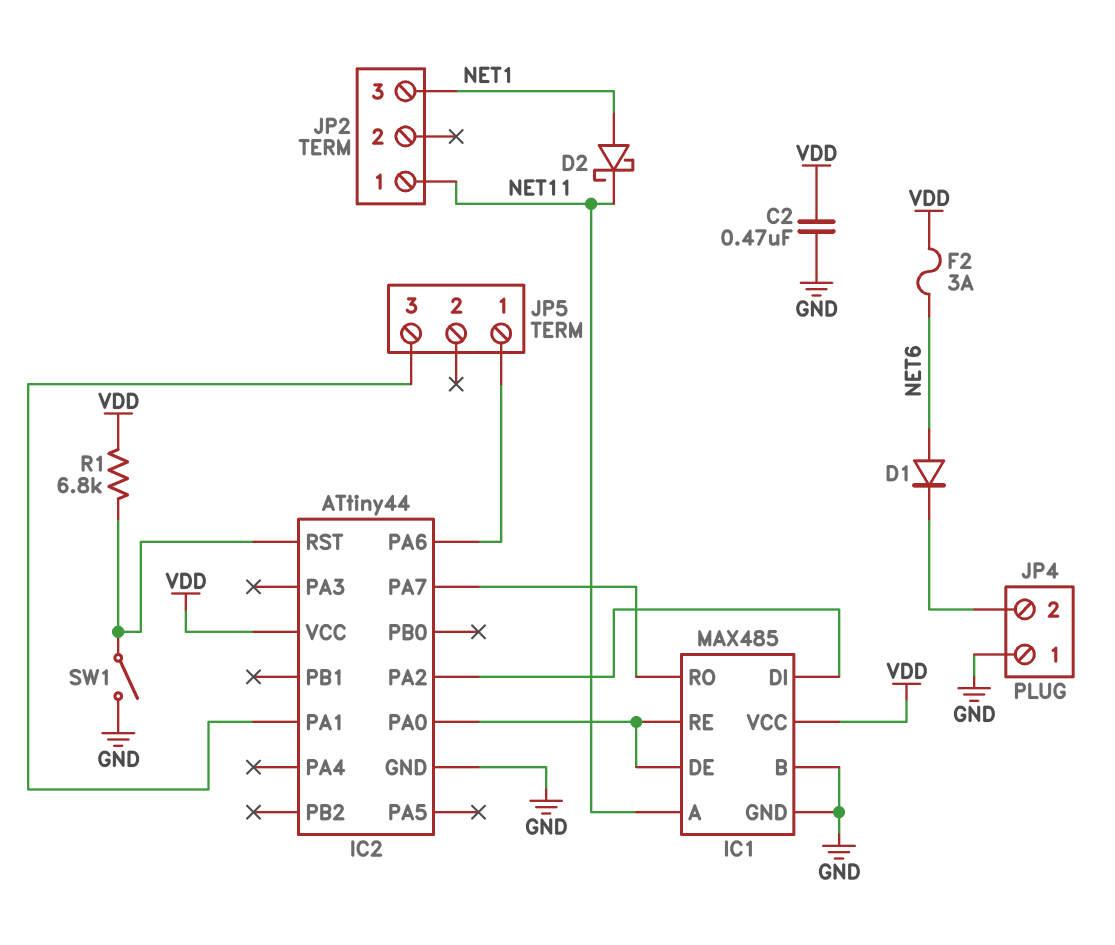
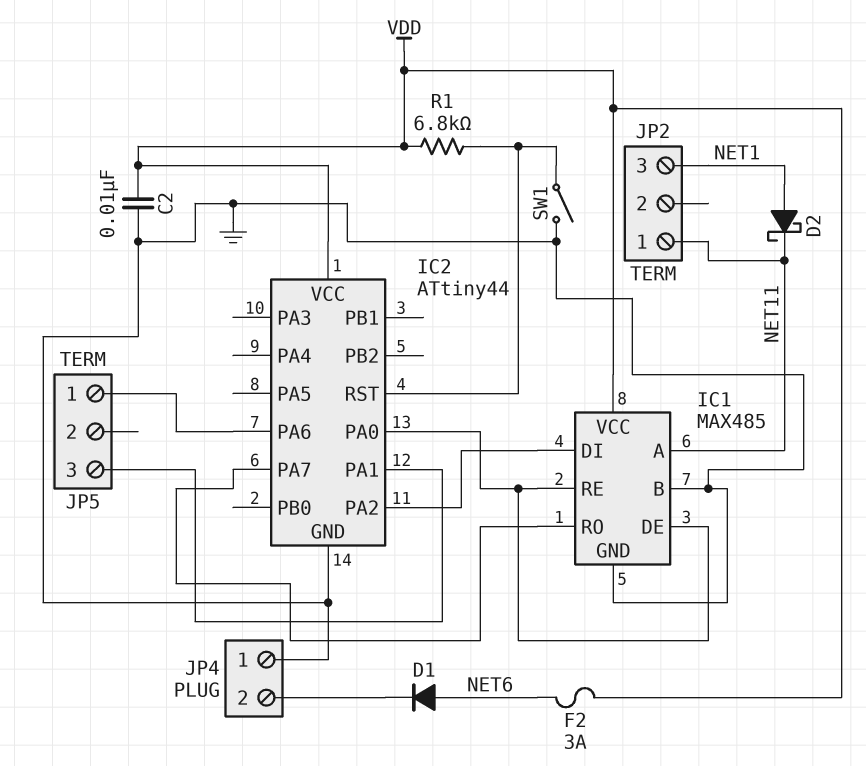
C2: 470nF (GND, VDD) -> 10nF (GND, VDD)

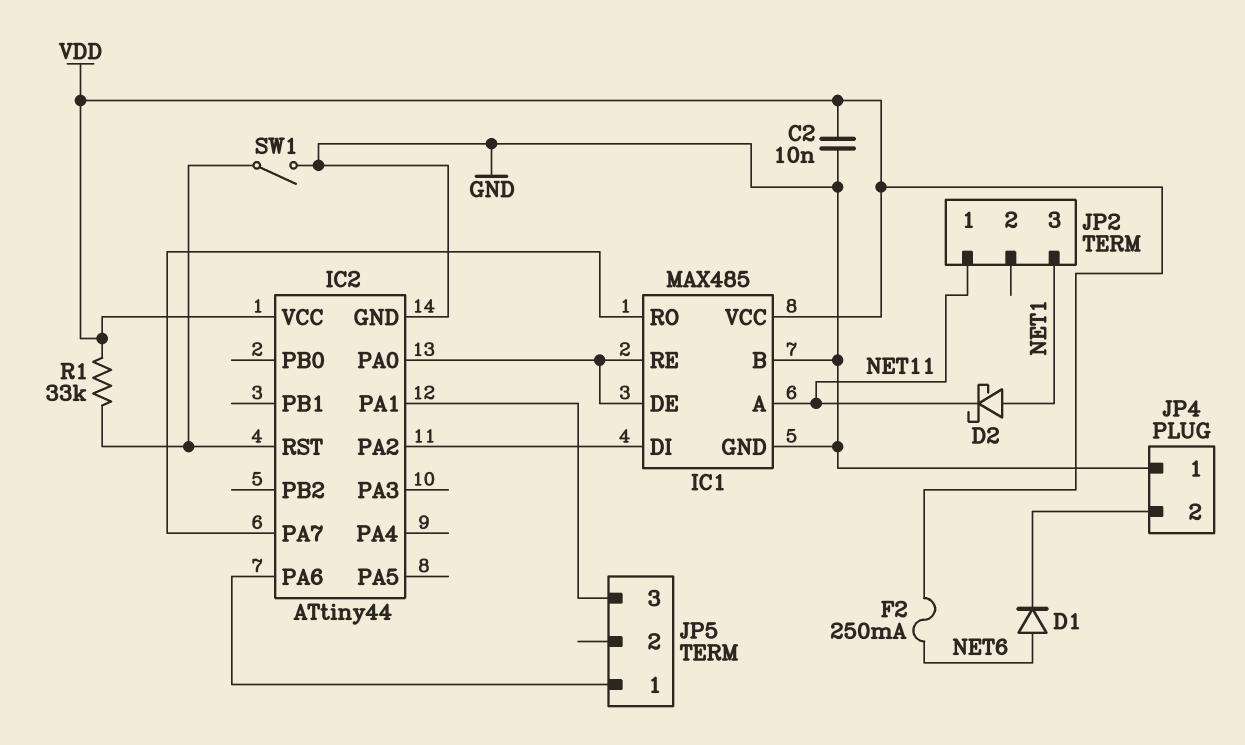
F2: 3A (NET6, VDD) -> 250mA (NET6, VDD)
R1: 6.8k (IC2/RST, VDD) -> 33k (IC2/RST, VDD)

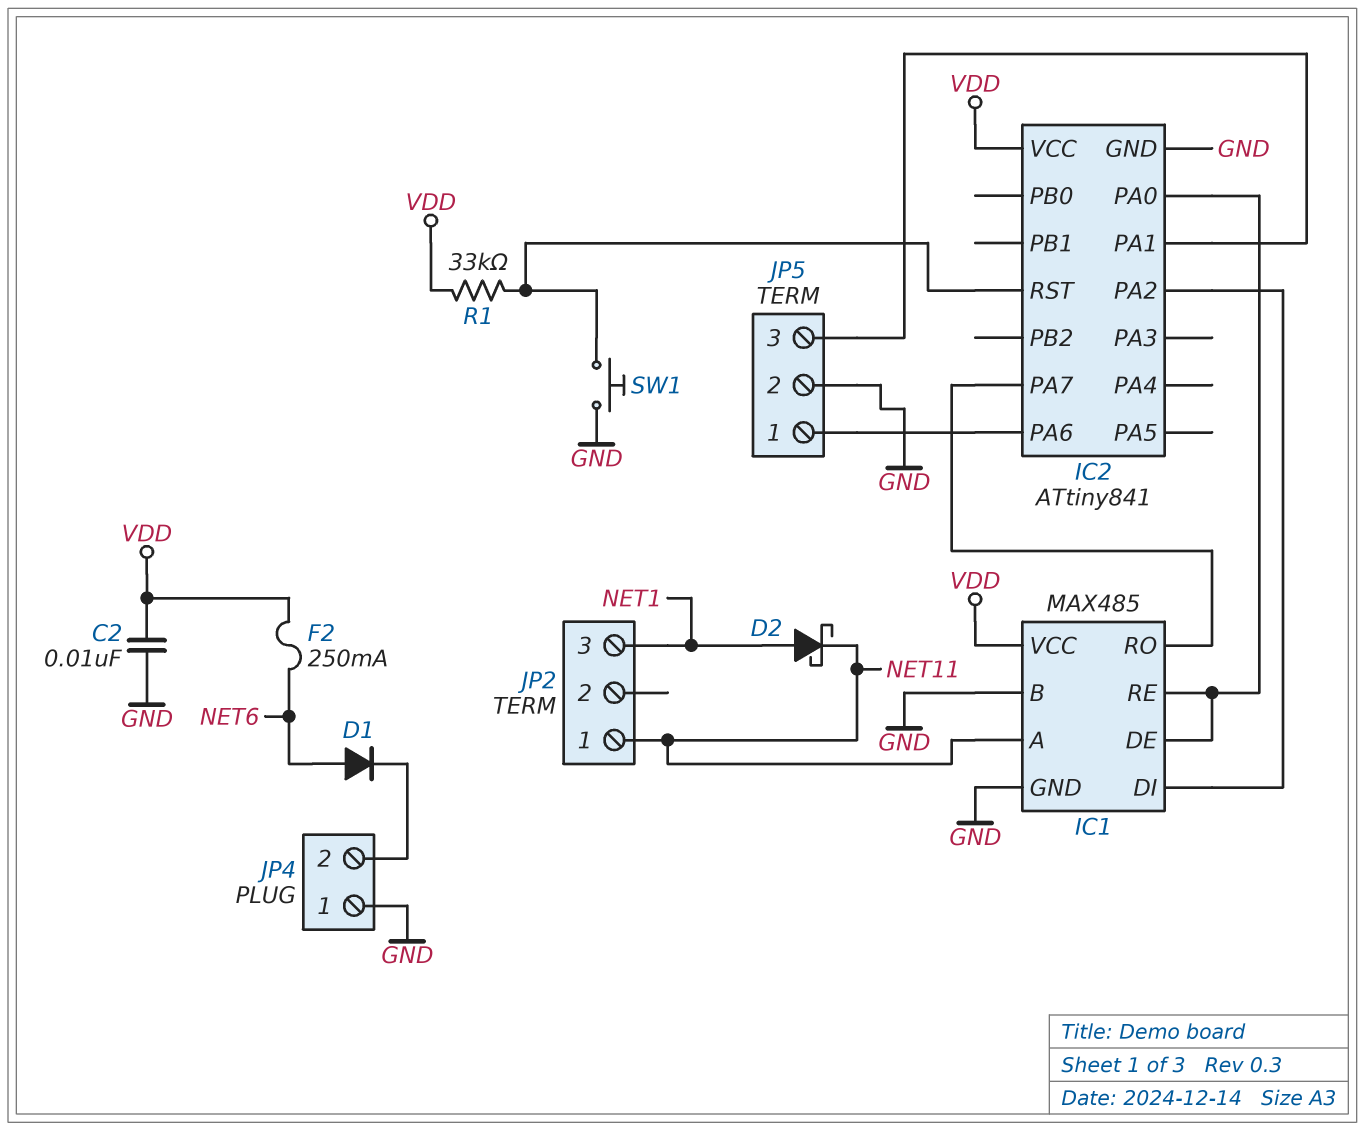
IC2: ATtiny44 -> ATtiny841
JP5 pin 2: none -> GND
SW1: switch (GND, IC2/RST) -> button (GND, IC2/RST)

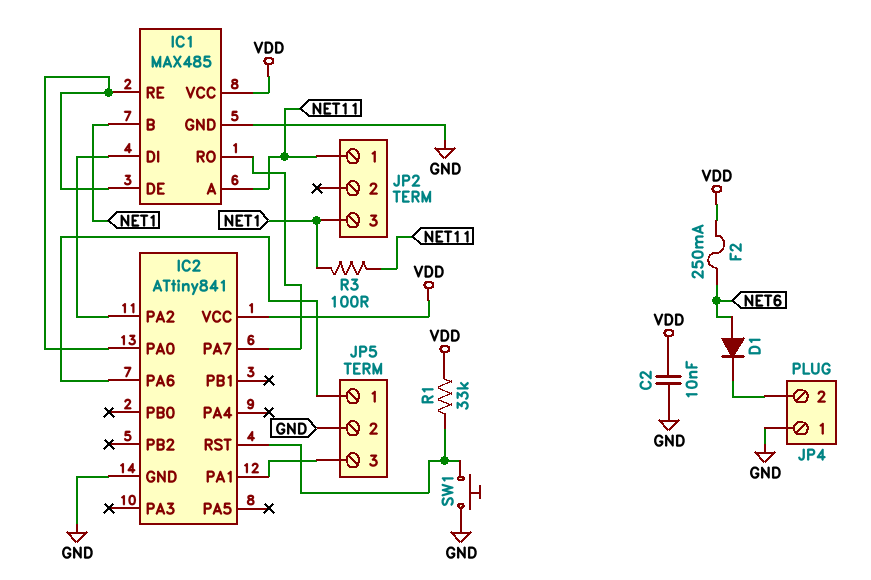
D2: schottky (A NET1, K NET11) -> none
IC1 pin B: GND -> NET1
R3: none -> 100 (NET1, NET11)

